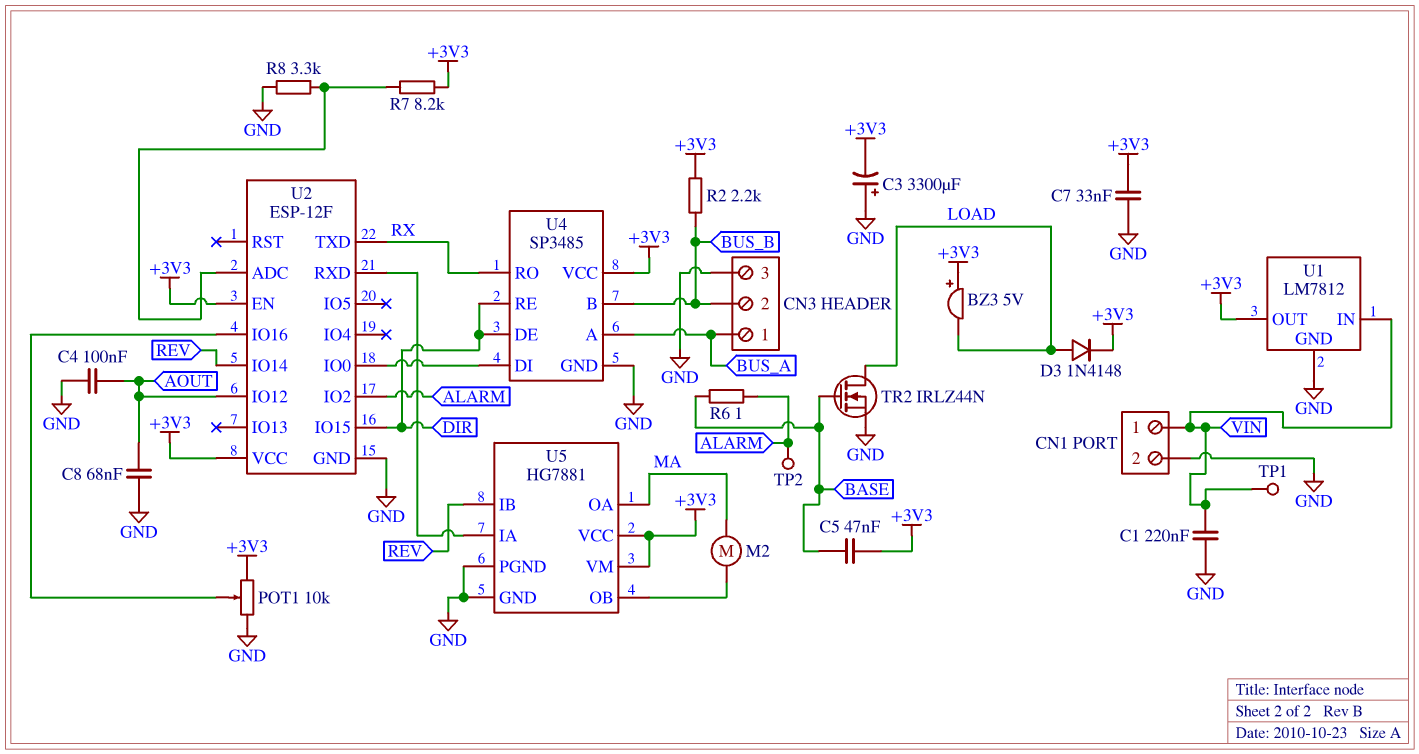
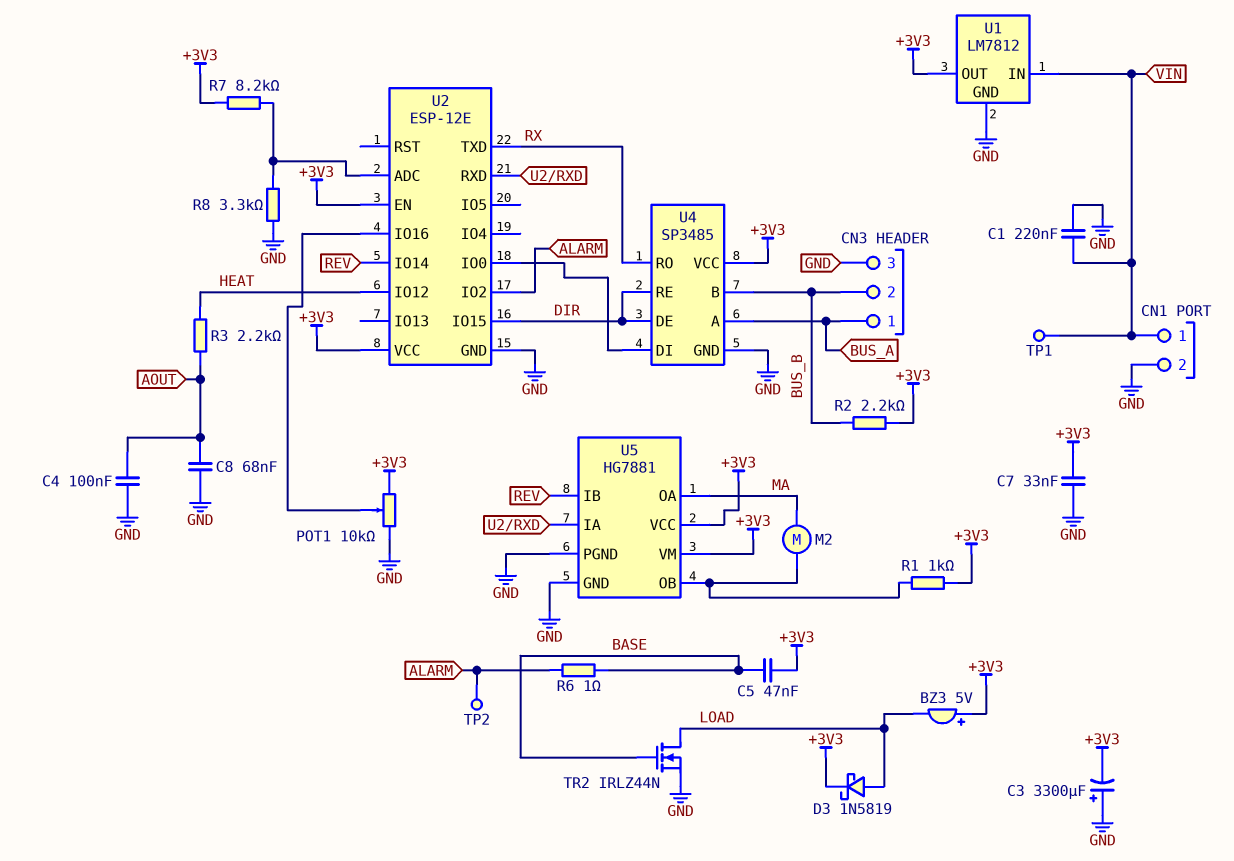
D3: diode 1N4148 (A LOAD, K +3V3) -> schottky 1N5819 (A LOAD, K +3V3)
R1: none -> 1k (+3V3, U5/OB)
R3: none -> 2.2k (AOUT, HEAT)
U2: ESP-12F -> ESP-12E
U2 pin IO12: AOUT -> HEAT

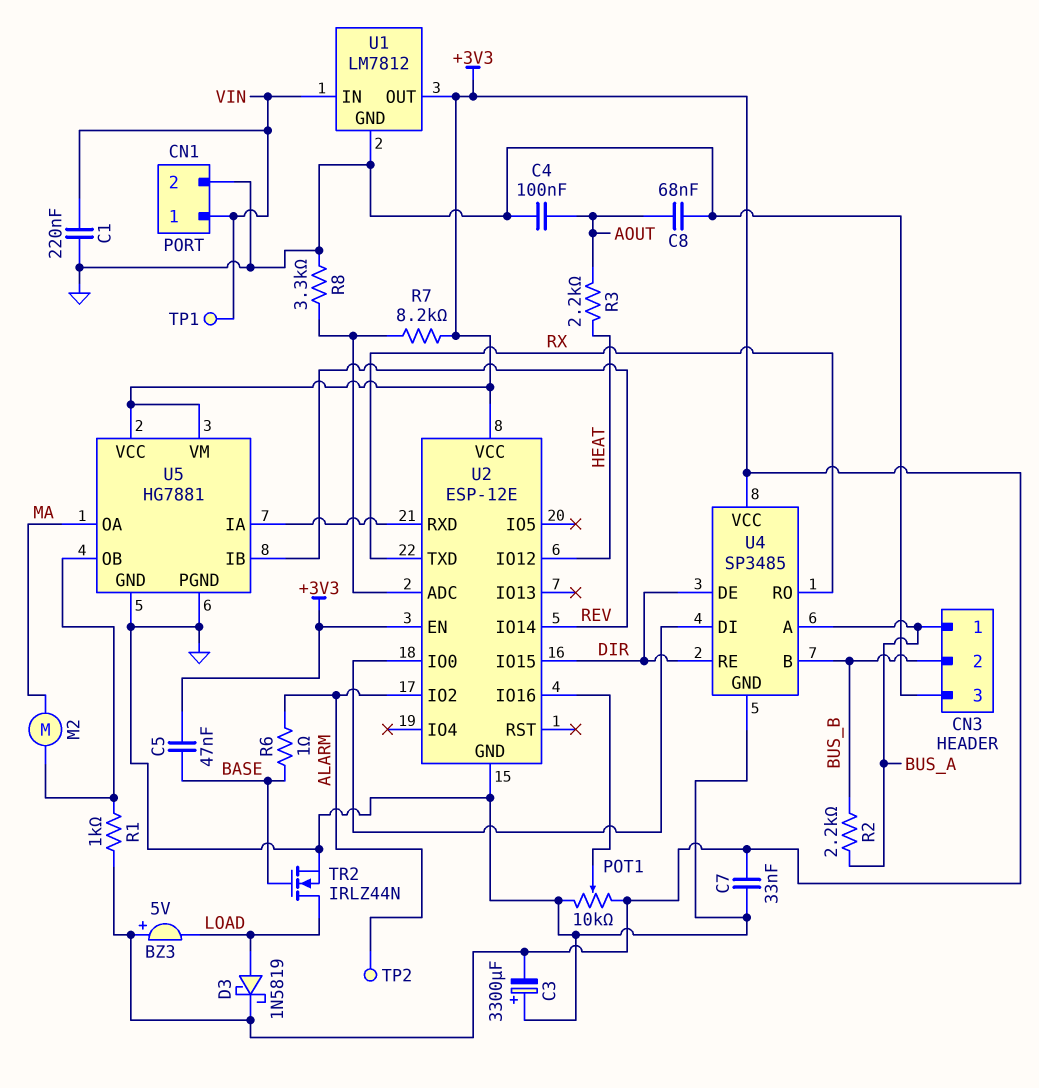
R2: 2.2k (+3V3, BUS_B) -> 2.2k (BUS_A, BUS_B)

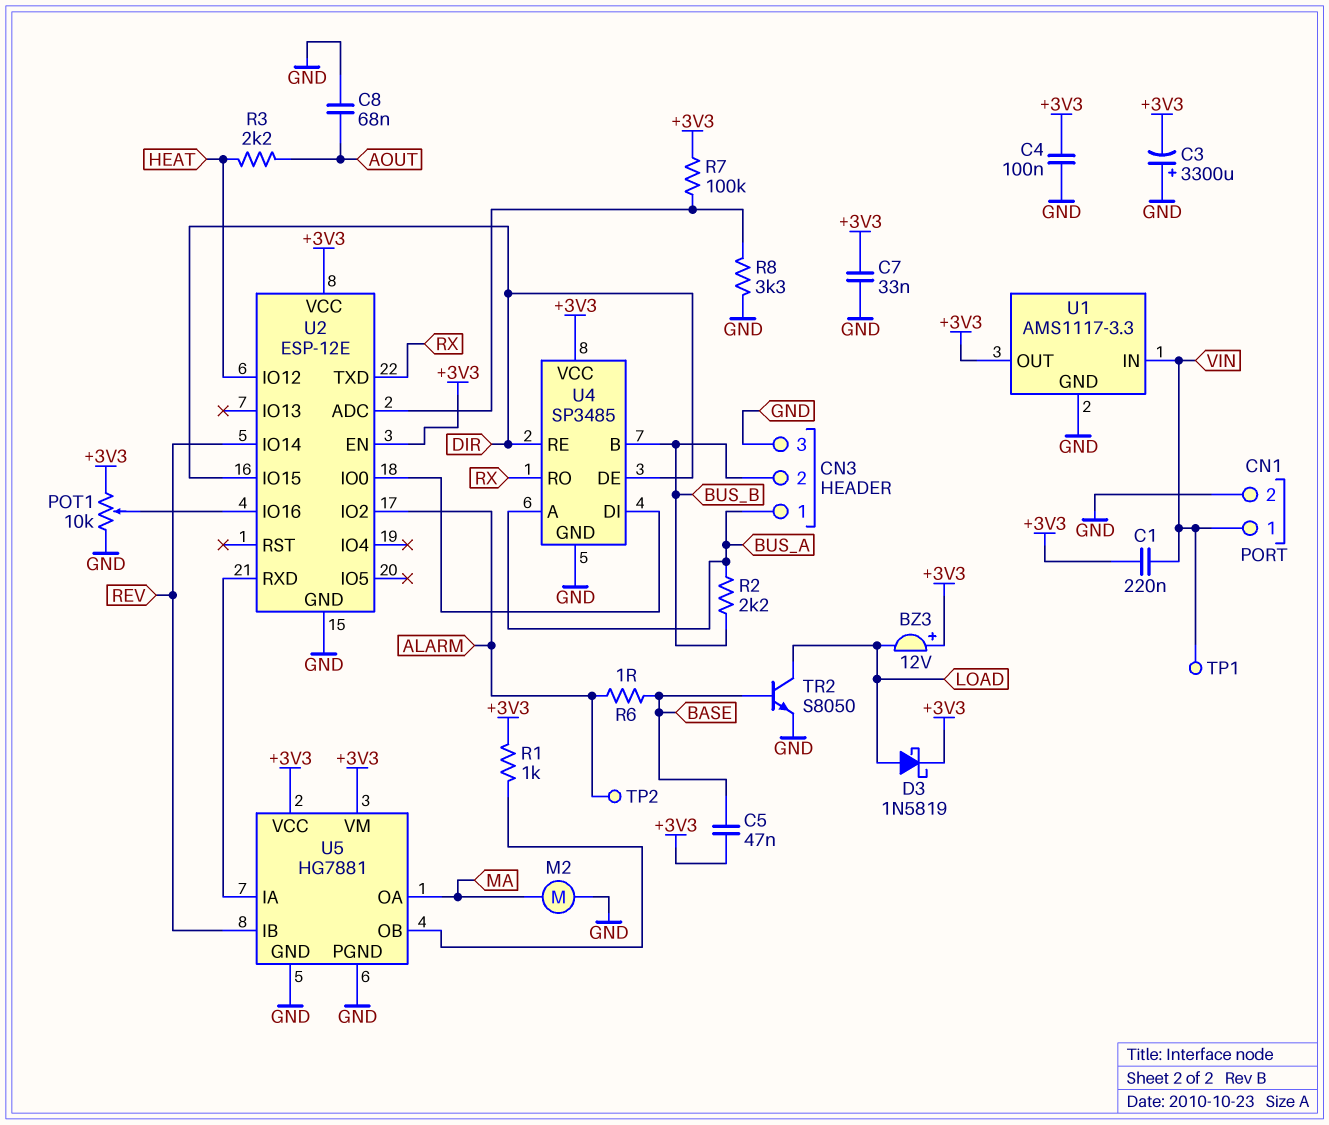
BZ3: buzzer 5V (plus +3V3, minus LOAD) -> buzzer 12V (plus +3V3, minus LOAD)
C1: 220nF (GND, VIN) -> 220nF (+3V3, VIN)
C4: 100nF (AOUT, GND) -> 100nF (+3V3, GND)
M2: motor (MA, U5/OB) -> motor (GND, MA)
R7: 8.2k (+3V3, U2/ADC) -> 100k (+3V3, U2/ADC)
TR2: NMOS IRLZ44N (G BASE, D LOAD, S GND) -> NPN S8050 (B BASE, C LOAD, E GND)
U1: LM7812 -> AMS1117-3.3

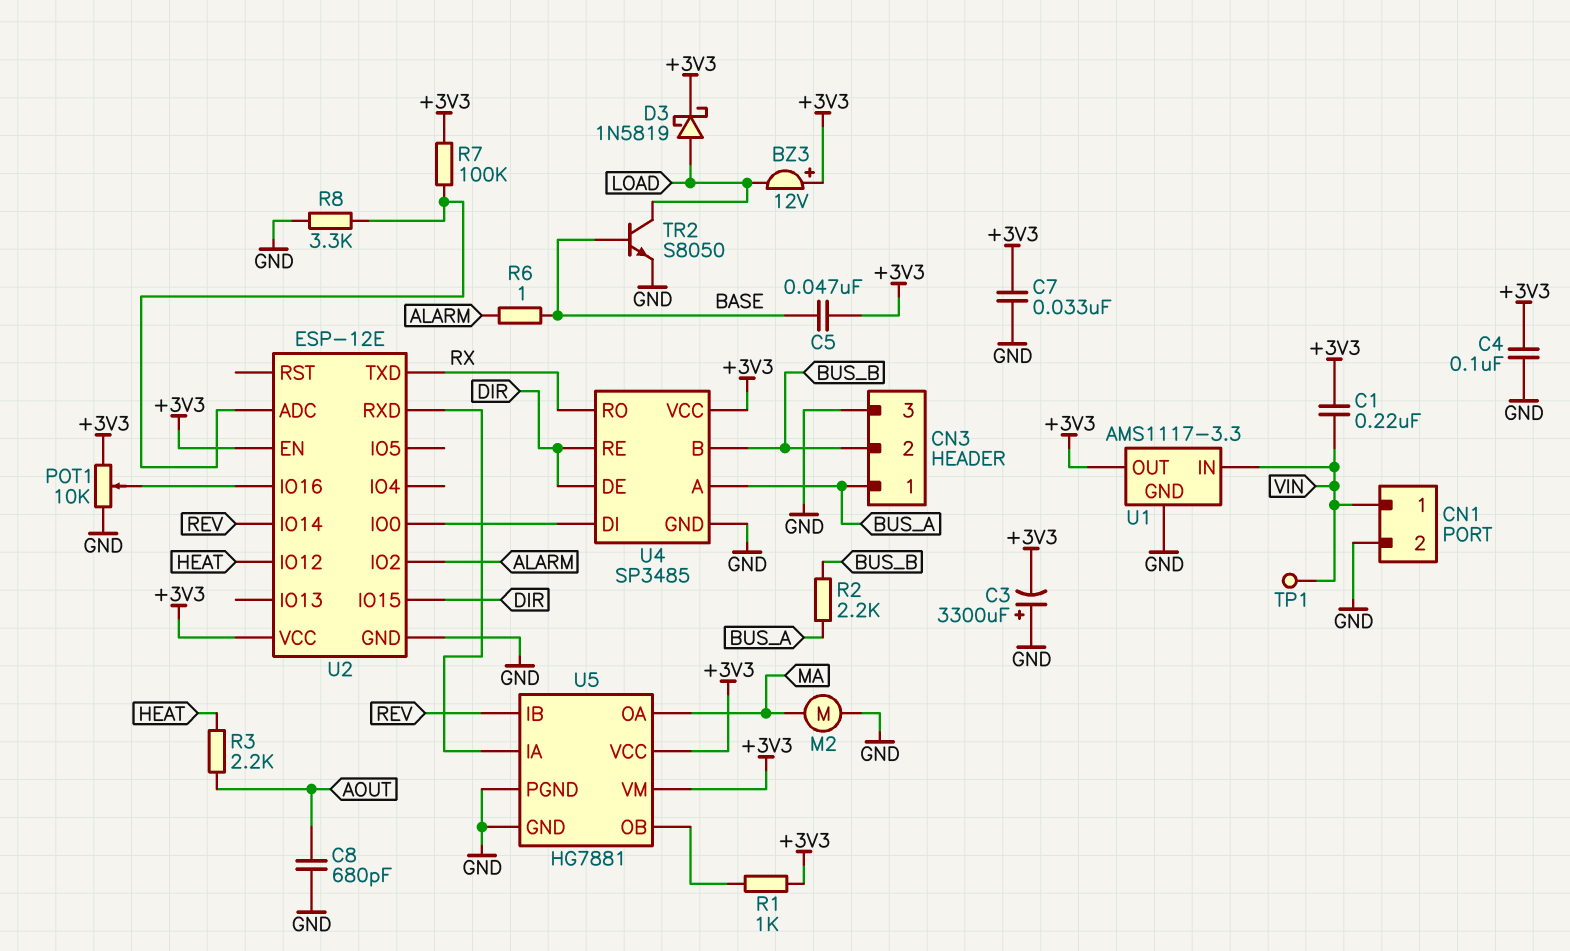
C8: 68nF (AOUT, GND) -> 680pF (AOUT, GND)
TP2: test point (ALARM) -> none

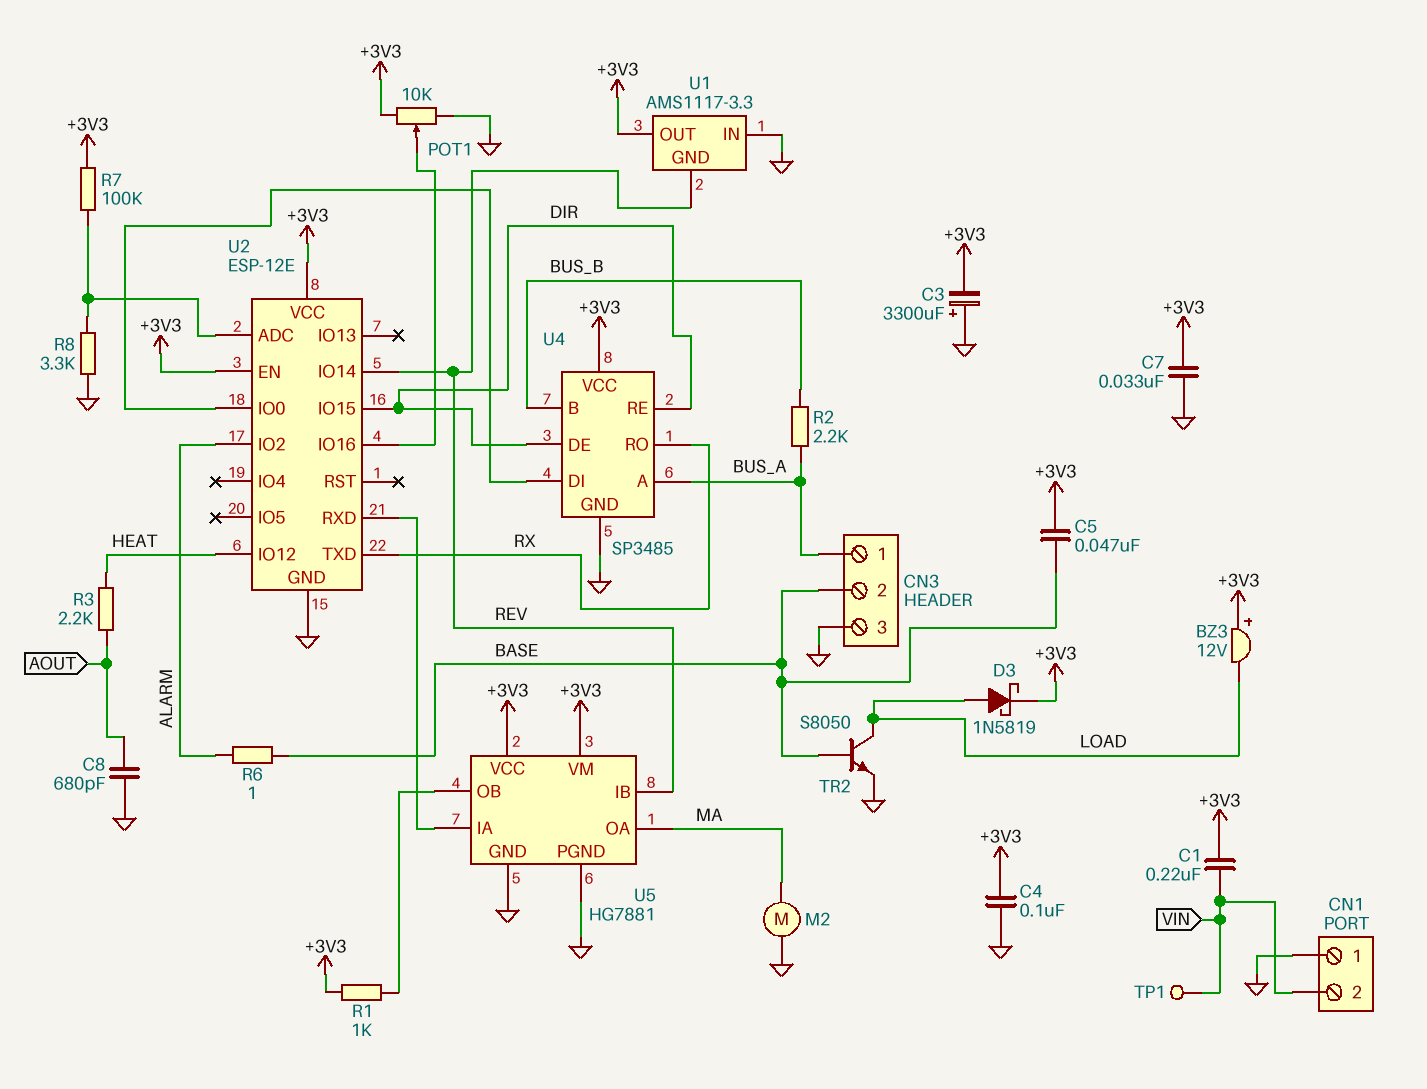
CN1 pin 1: VIN -> GND
CN1 pin 2: GND -> VIN
CN3 pin 2: BUS_B -> BASE
U1 pin GND: GND -> REV
U1 pin IN: VIN -> GND

